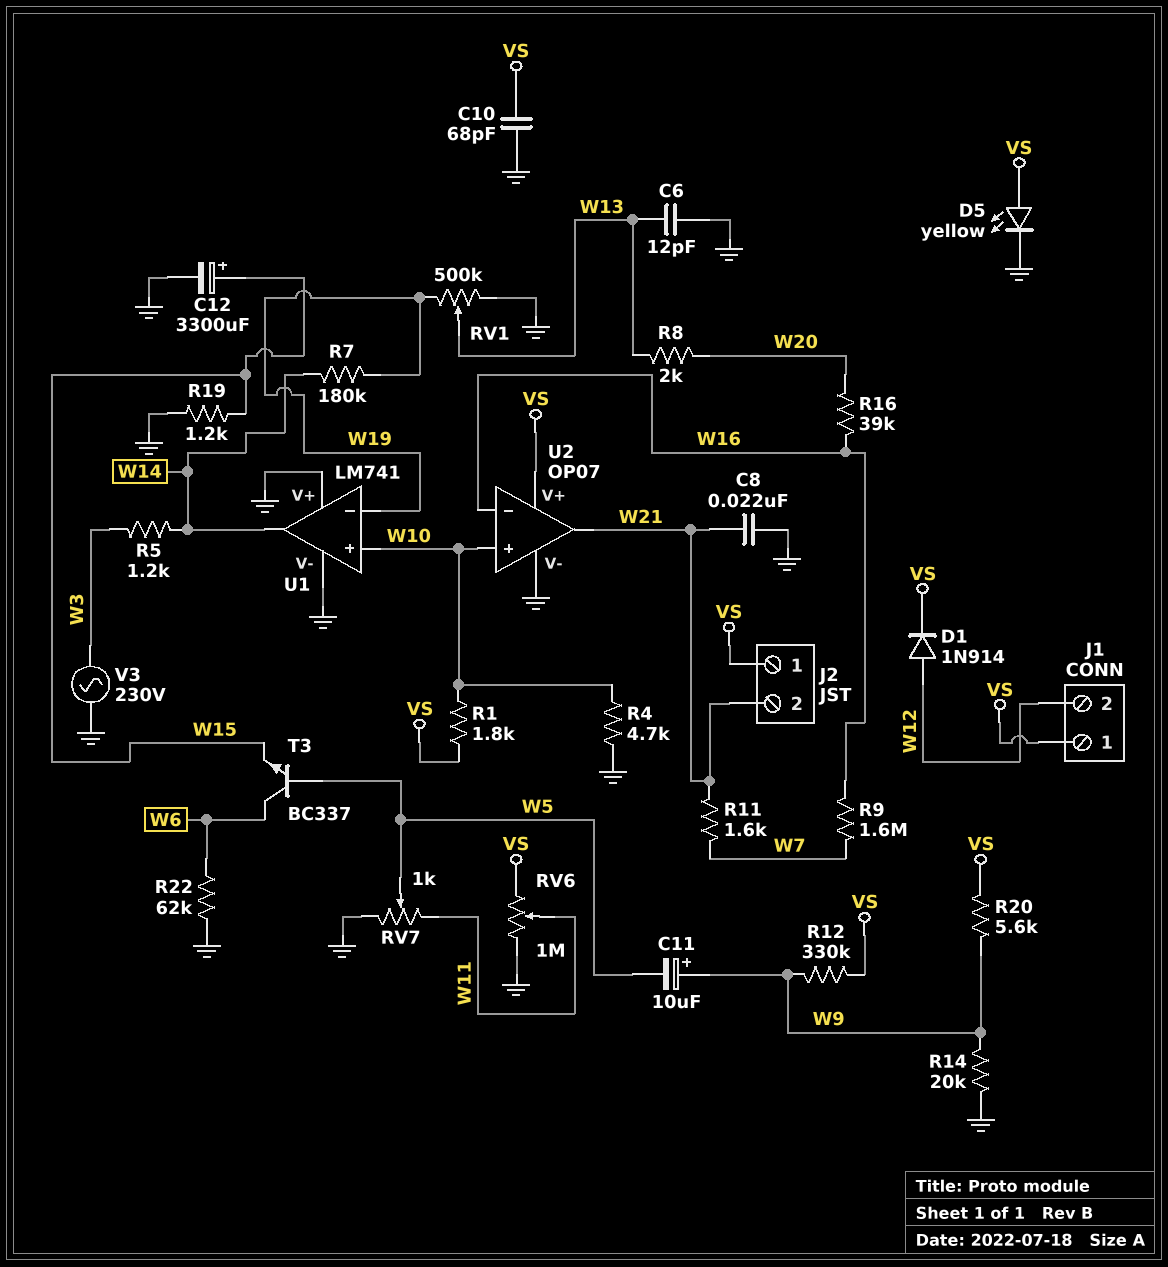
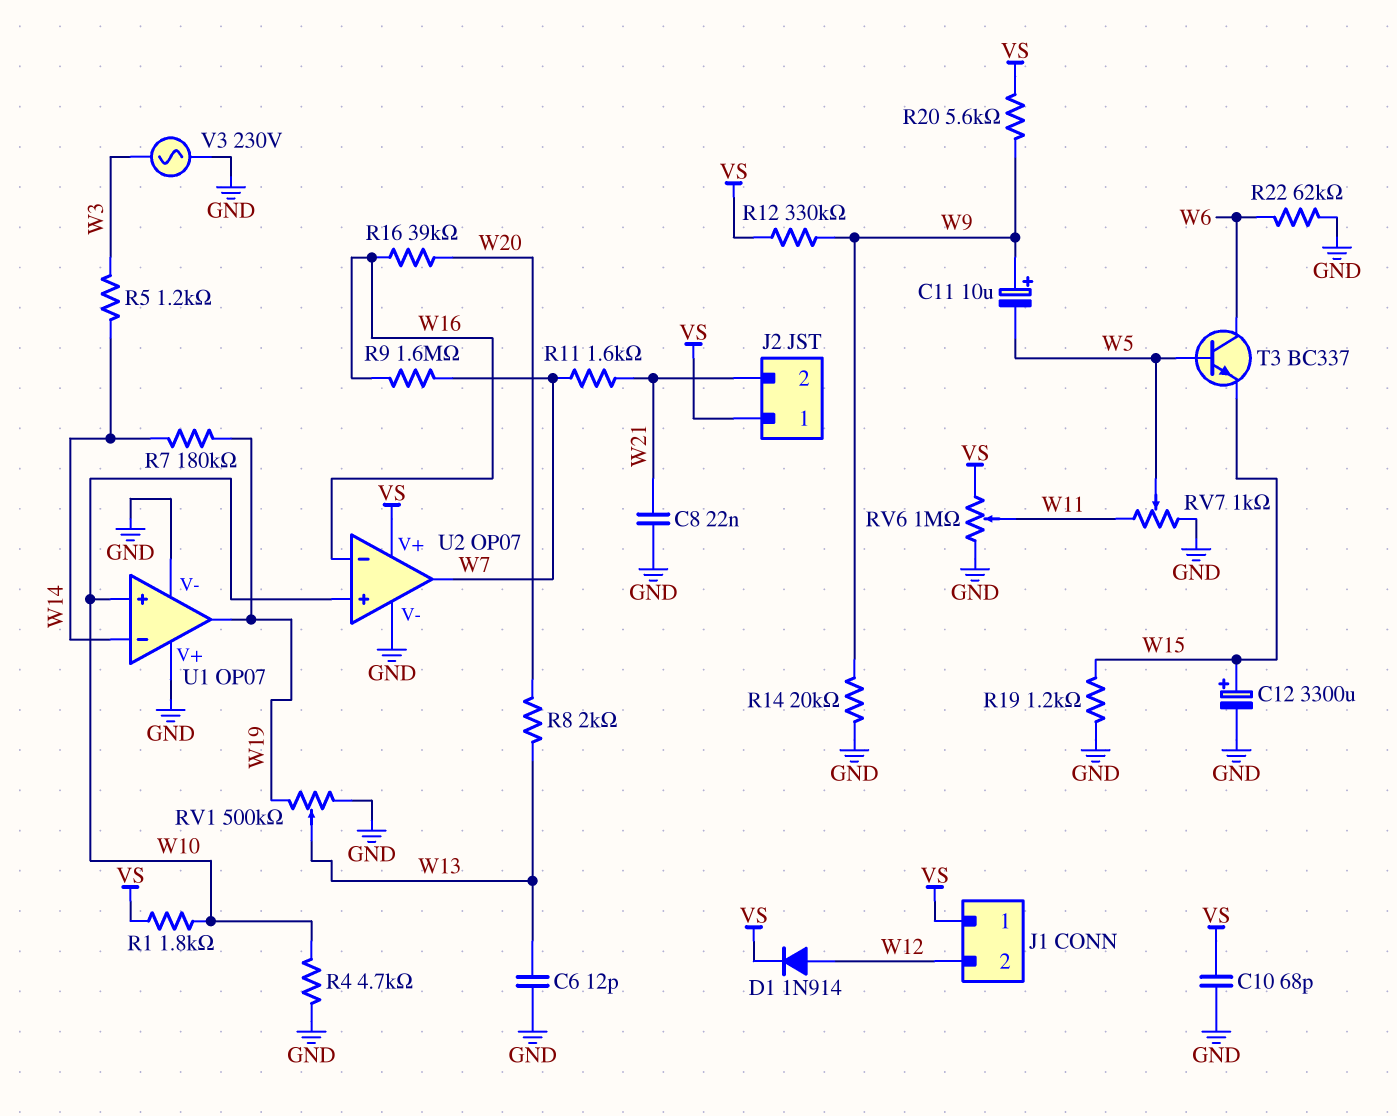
D5: LED yellow (A VS, K GND) -> none
U1: LM741 -> OP07
U1 pin in-: W19 -> W14
U1 pin out: W14 -> W19
U2 pin out: W21 -> W7

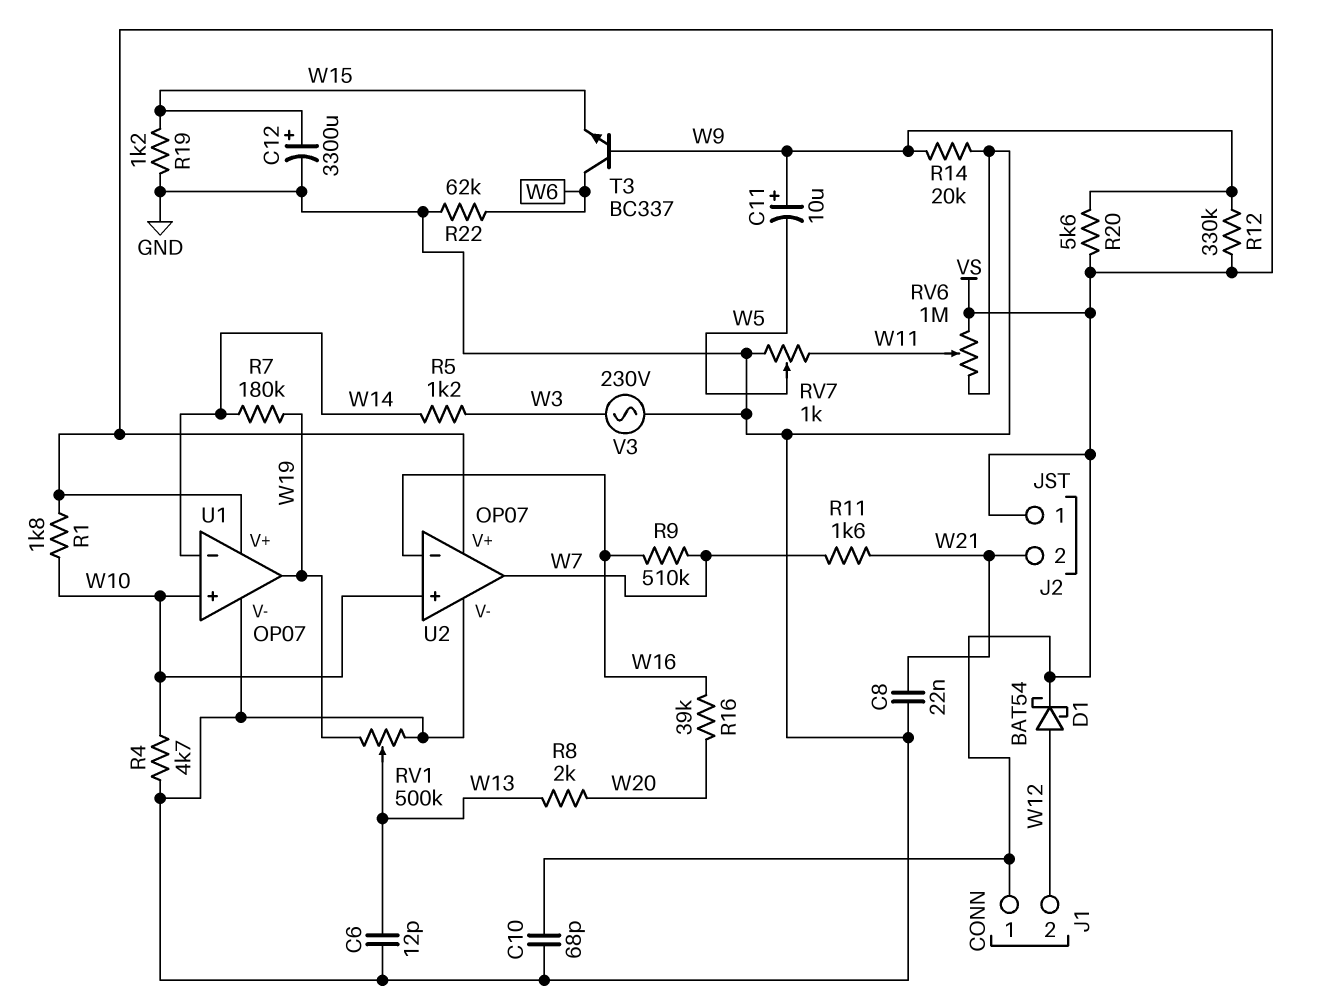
D1: diode 1N914 (A W12, K VS) -> schottky BAT54 (A W12, K VS)
R9: 1.6M (W7, W16) -> 510k (W7, W16)
T3: NPN BC337 (B W5, C W6, E W15) -> NPN BC337 (B W9, C W6, E W15)
U1 pin V+: GND -> VS

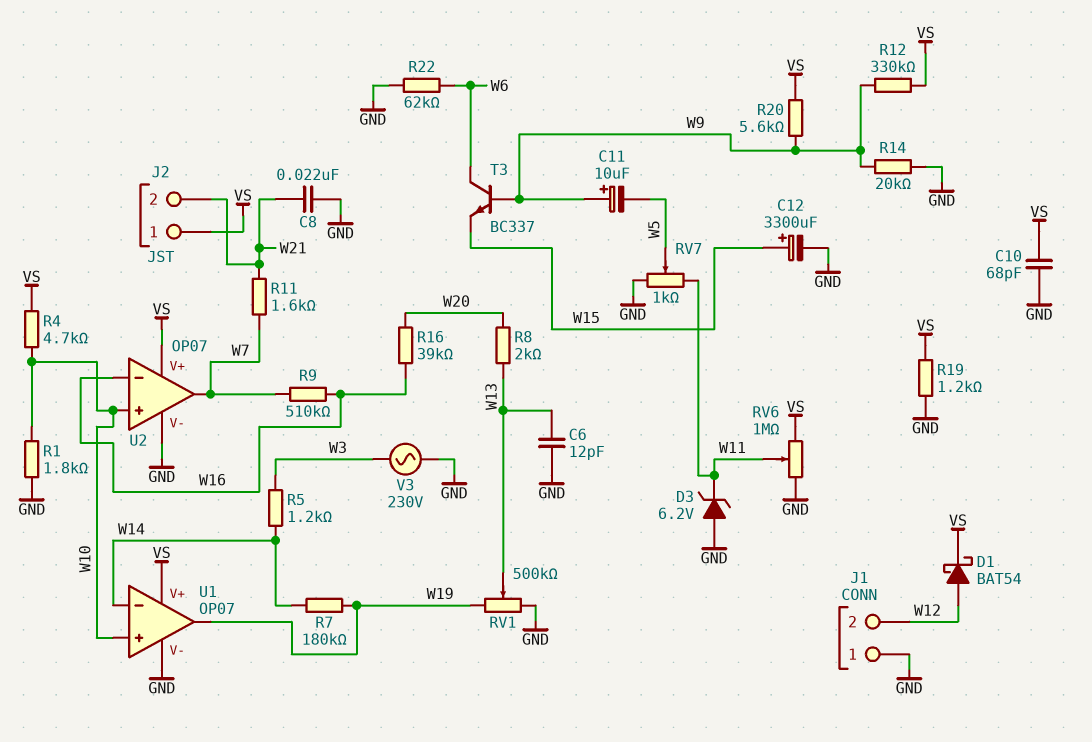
D3: none -> zener 6.2V (A GND, K W11)
J1 pin 1: VS -> GND
R1: 1.8k (VS, W10) -> 1.8k (GND, W10)
R4: 4.7k (GND, W10) -> 4.7k (VS, W10)
R19: 1.2k (GND, W15) -> 1.2k (GND, VS)

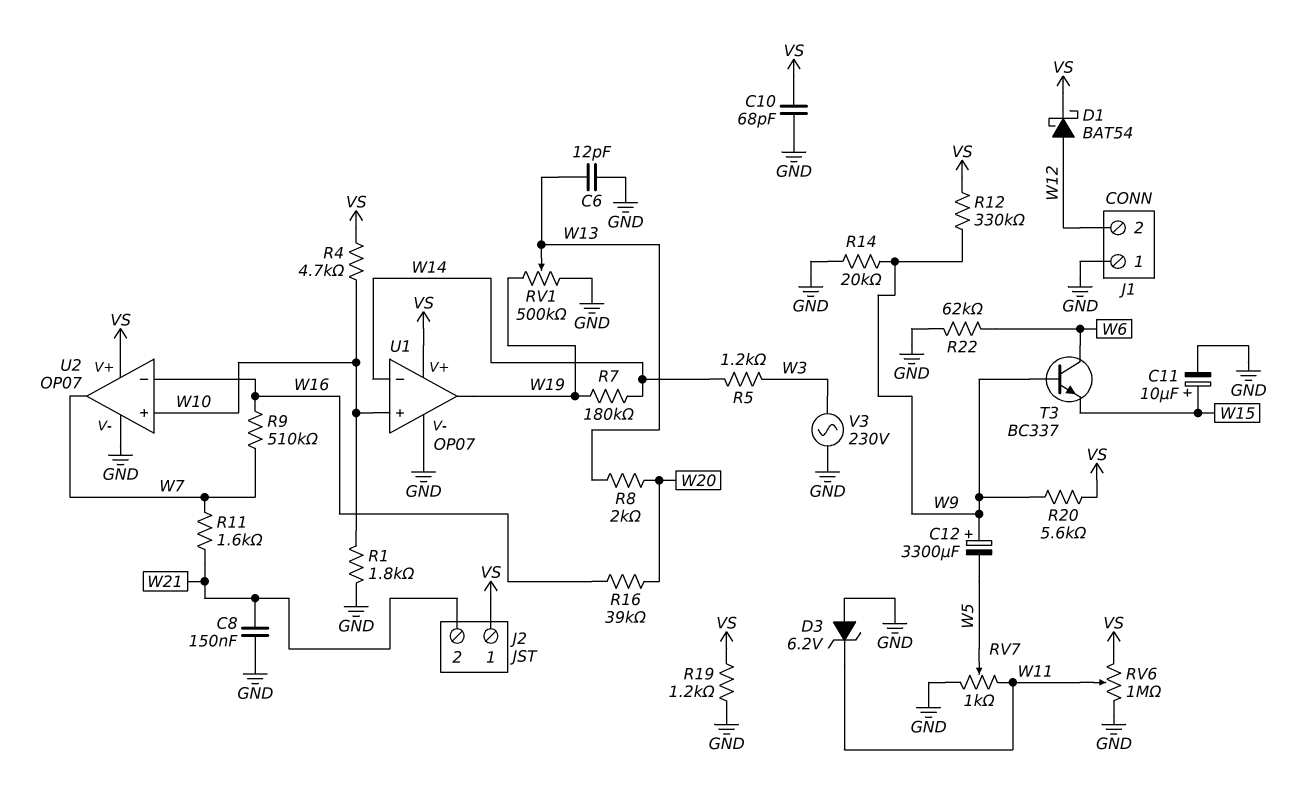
C8: 22nF (GND, W21) -> 150nF (GND, W21)
C11: 10uF (plus W9, minus W5) -> 10uF (plus W15, minus GND)
C12: 3300uF (plus W15, minus GND) -> 3300uF (plus W9, minus W5)

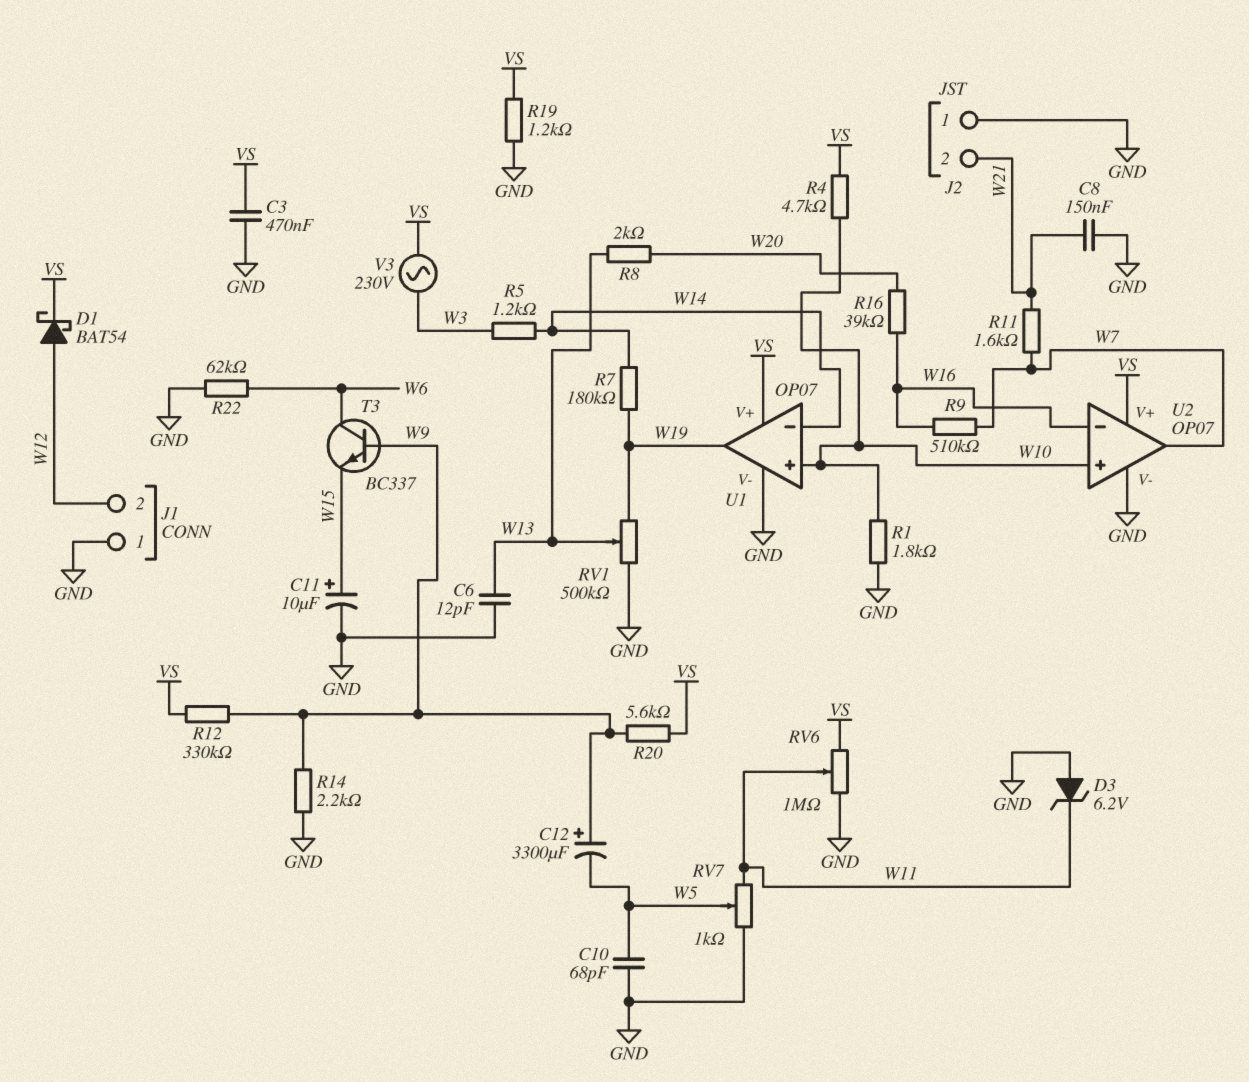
C3: none -> 470nF (GND, VS)
C10: 68pF (GND, VS) -> 68pF (GND, W5)
J2 pin 1: VS -> GND
R14: 20k (GND, W9) -> 2.2k (GND, W9)
V3: AC 230V (GND, W3) -> AC 230V (VS, W3)

